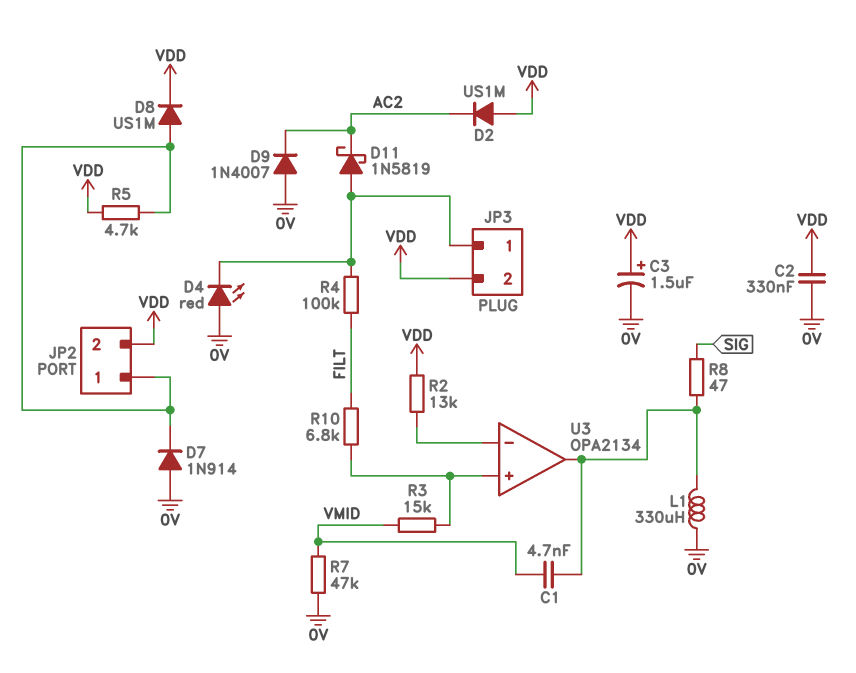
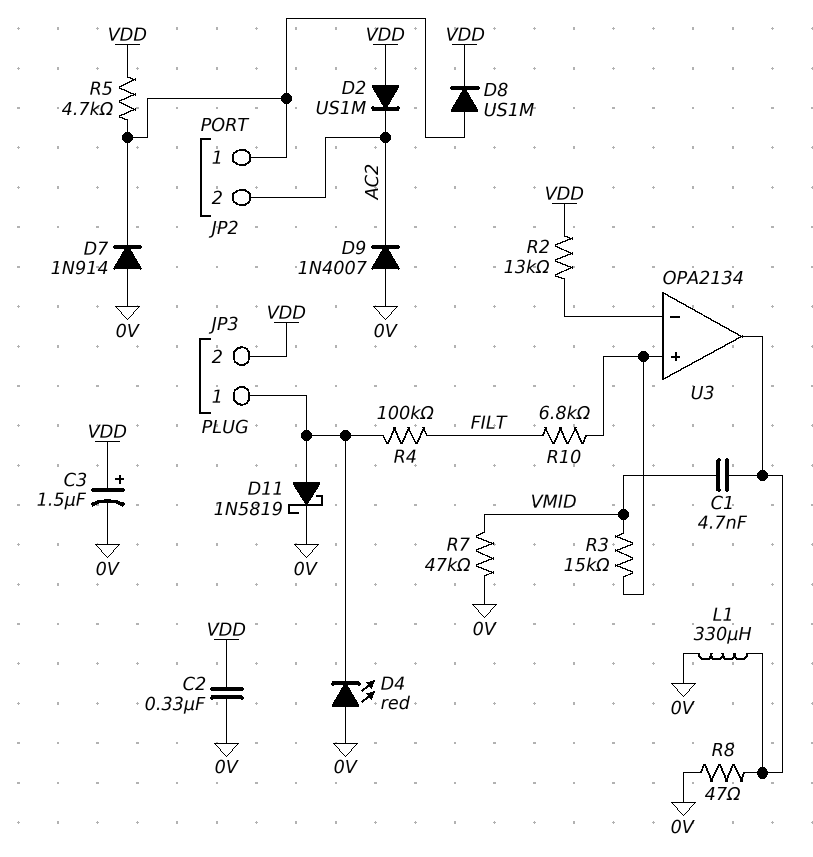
D11: schottky 1N5819 (A JP3/1, K AC2) -> schottky 1N5819 (A JP3/1, K 0V)
JP2 pin 2: VDD -> AC2
R8: 47 (SIG, U3/out) -> 47 (0V, U3/out)

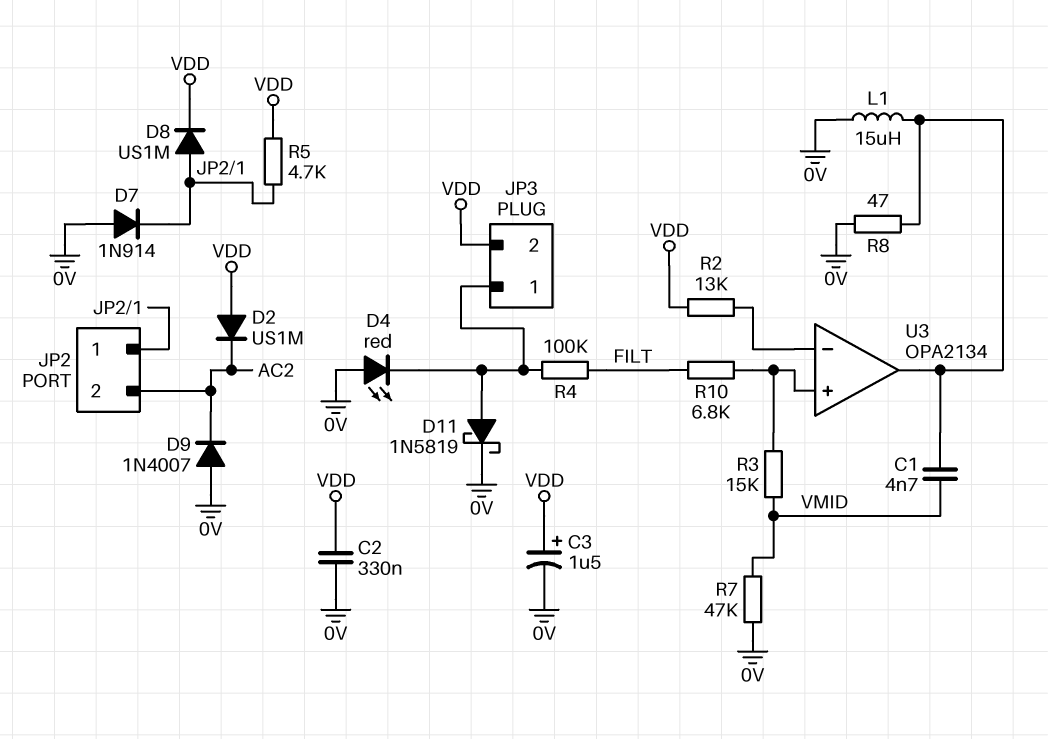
L1: 330uH (0V, U3/out) -> 15uH (0V, U3/out)

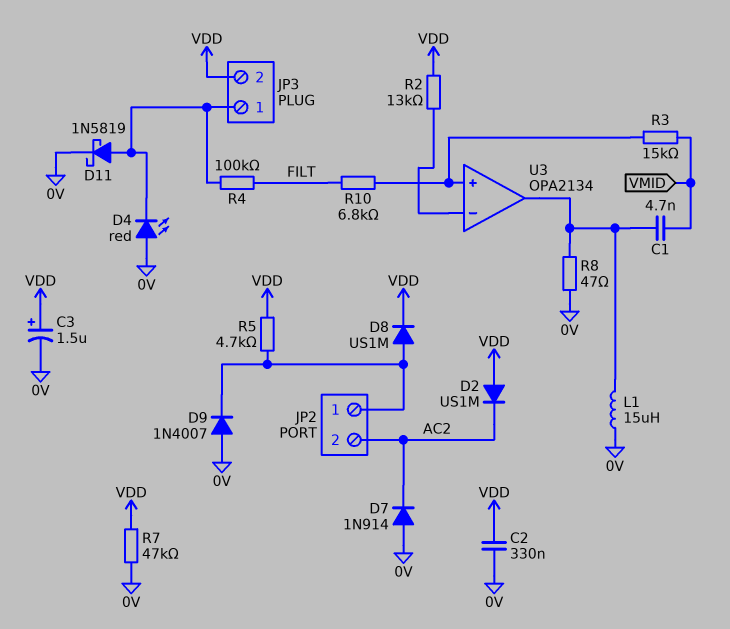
D7: diode 1N914 (A 0V, K JP2/1) -> diode 1N914 (A 0V, K AC2)
D9: diode 1N4007 (A 0V, K AC2) -> diode 1N4007 (A 0V, K JP2/1)
R7: 47k (0V, VMID) -> 47k (0V, VDD)

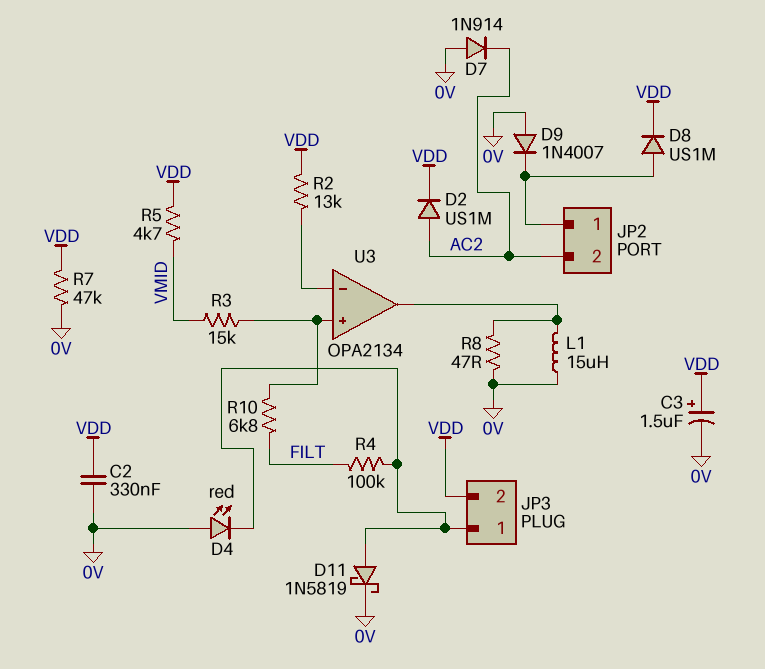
C1: 4.7nF (U3/out, VMID) -> none
D2: diode US1M (A VDD, K AC2) -> diode US1M (A AC2, K VDD)
R5: 4.7k (JP2/1, VDD) -> 4.7k (VDD, VMID)

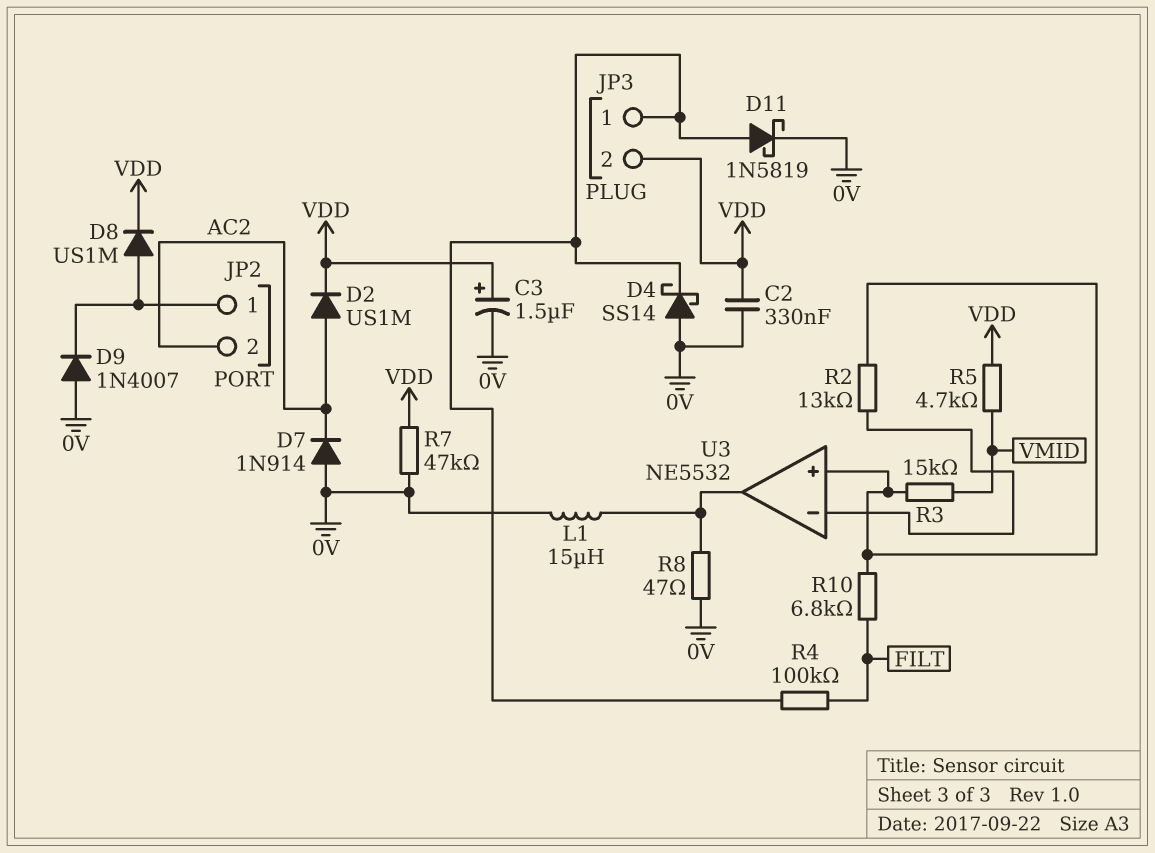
D4: LED red (A 0V, K JP3/1) -> schottky SS14 (A 0V, K JP3/1)
R2: 13k (U3/in-, VDD) -> 13k (U3/in+, U3/in-)
U3: OPA2134 -> NE5532

